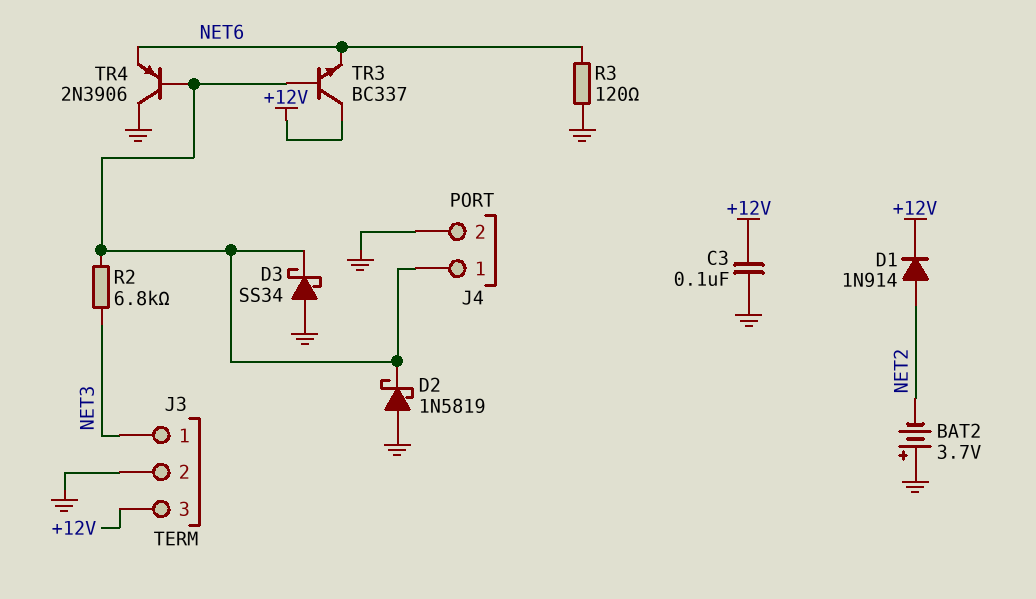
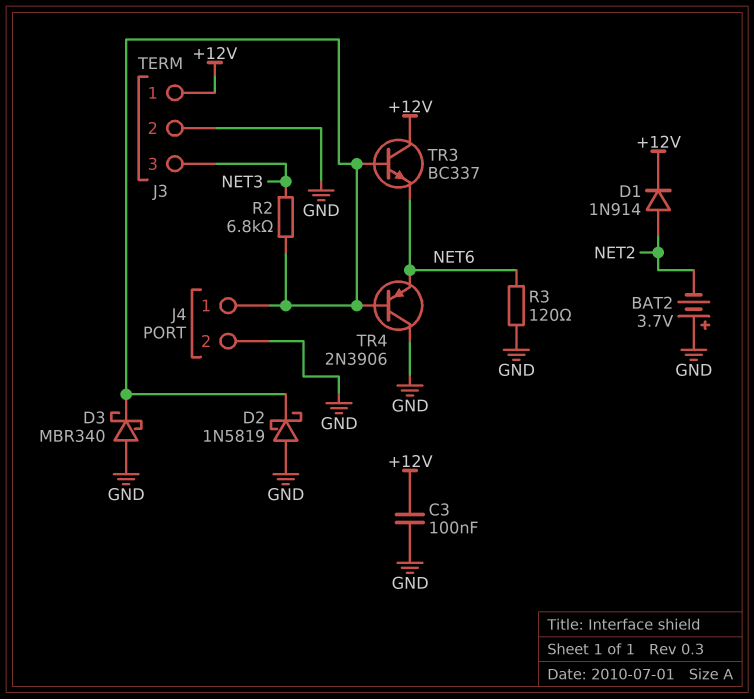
D3: schottky SS34 (A GND, K J4/1) -> schottky MBR340 (A GND, K J4/1)
J3 pin 1: NET3 -> +12V
J3 pin 3: +12V -> NET3

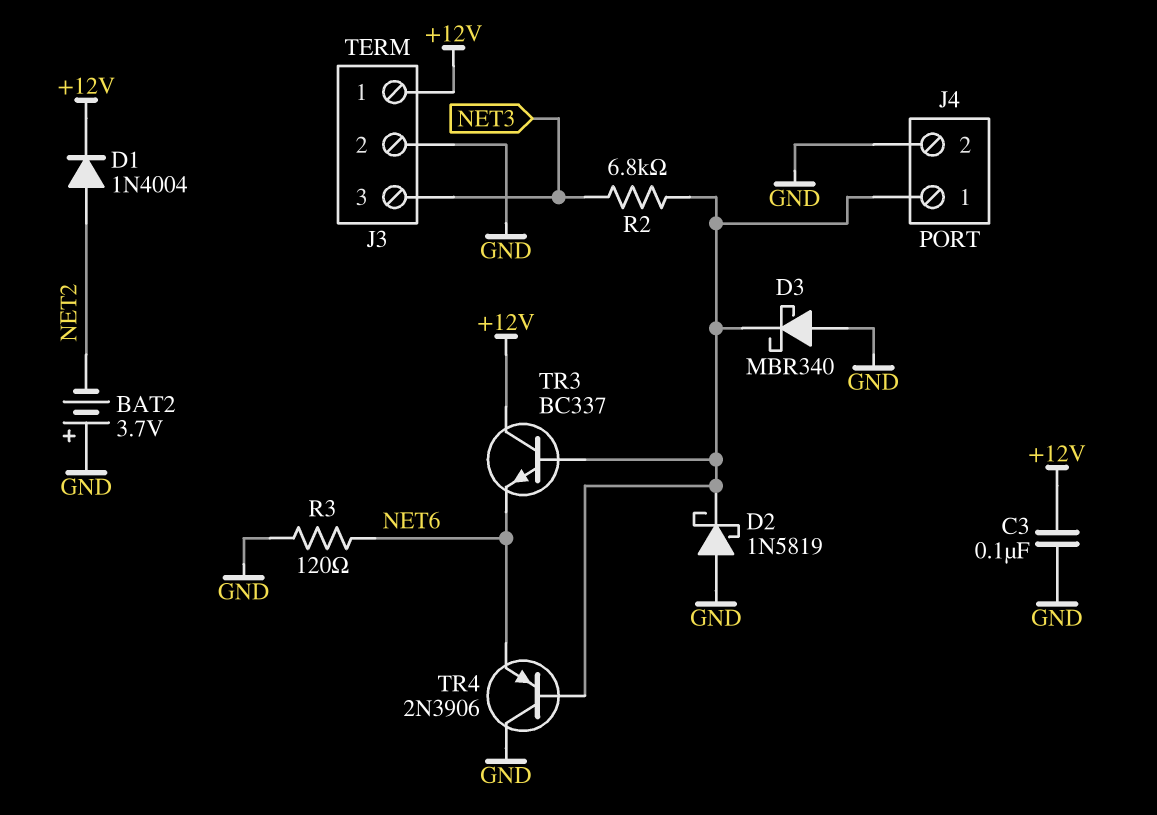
D1: diode 1N914 (A NET2, K +12V) -> diode 1N4004 (A NET2, K +12V)

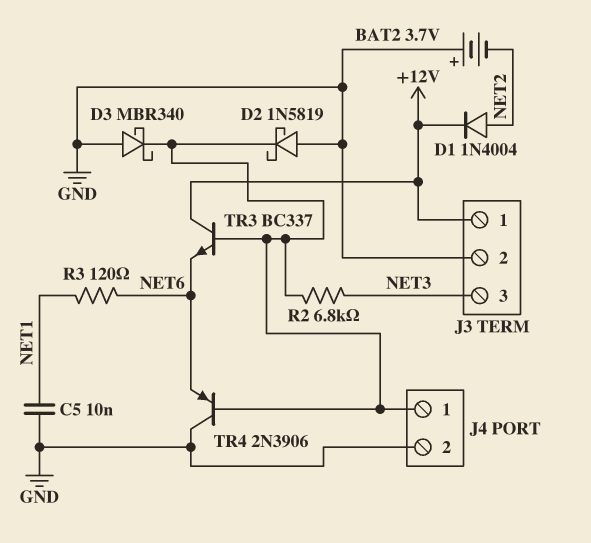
C3: 100nF (+12V, GND) -> none
C5: none -> 10nF (GND, NET1)
R3: 120 (GND, NET6) -> 120 (NET1, NET6)

